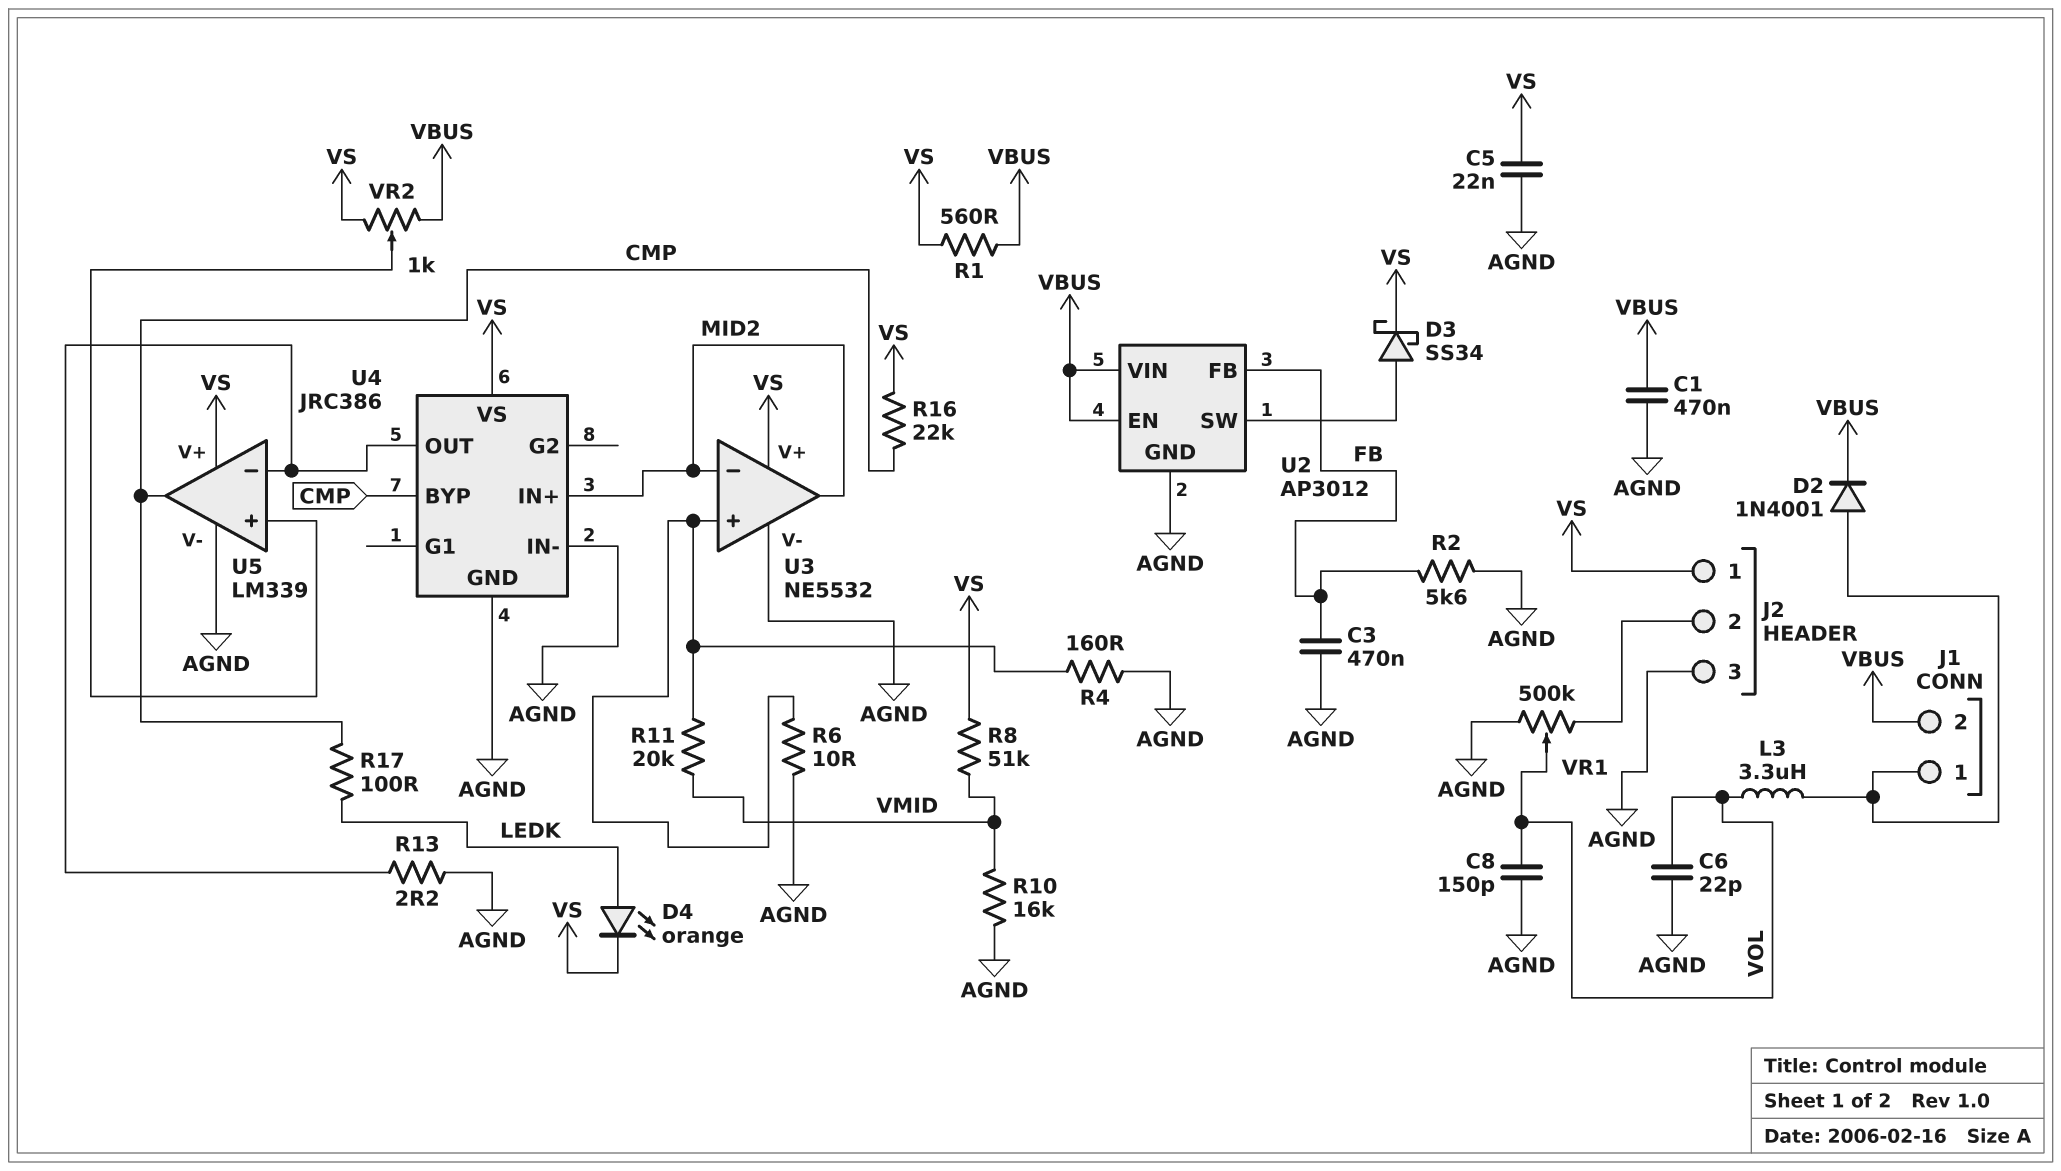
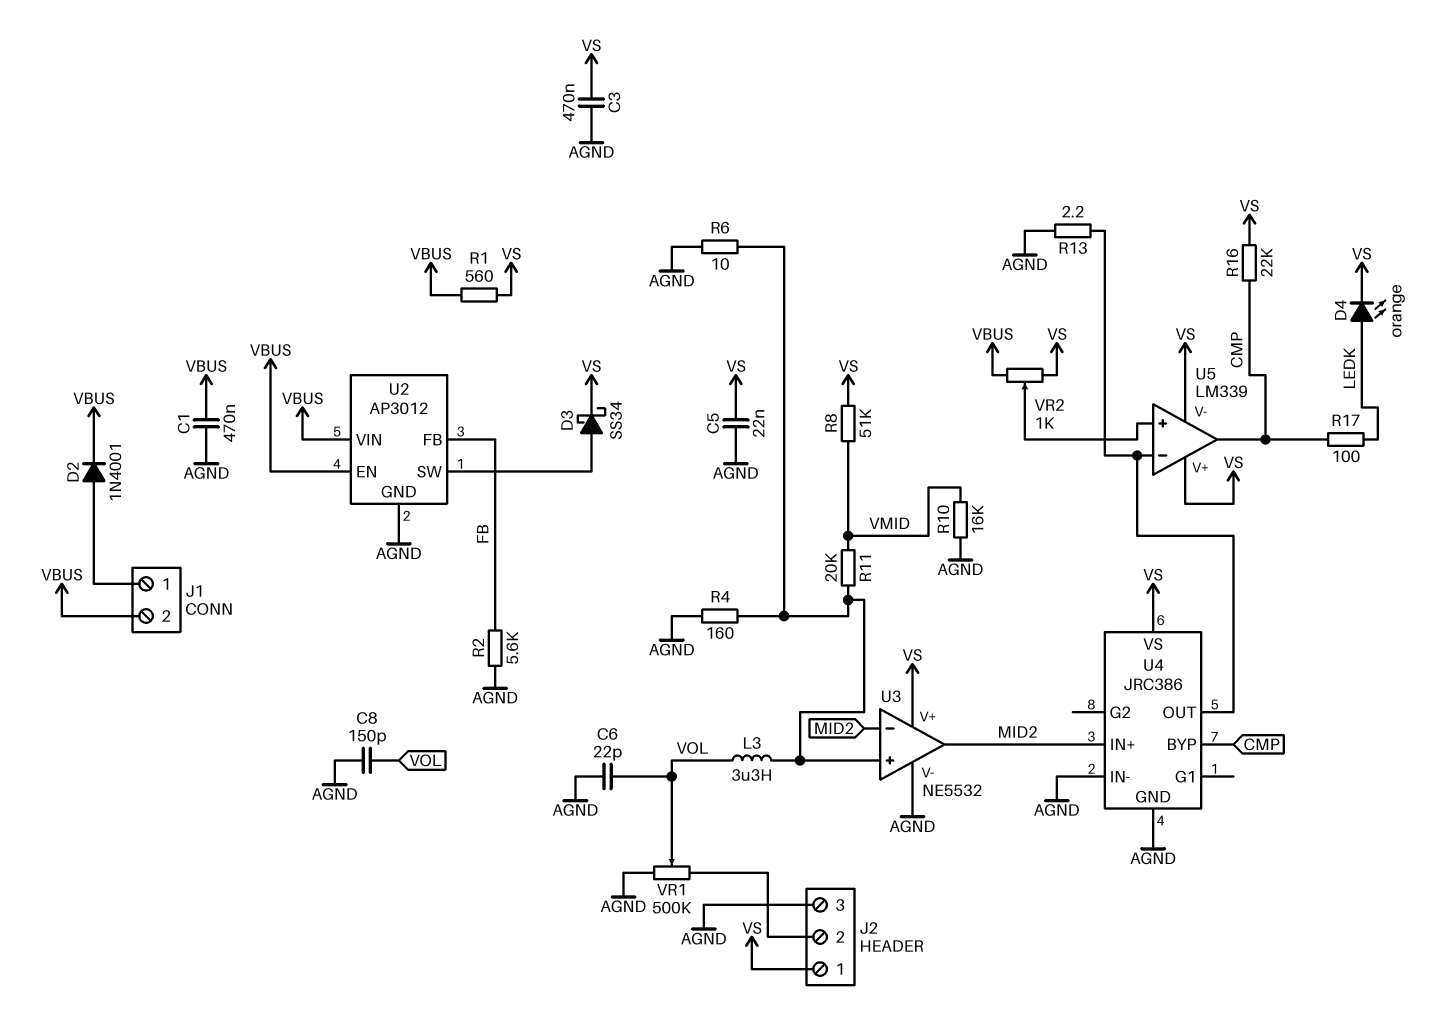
C3: 470nF (AGND, FB) -> 470nF (AGND, VS)
L3: 3.3uH (J1/1, VOL) -> 3.3uH (U3/in+, VOL)
U5 pin V-: AGND -> VS

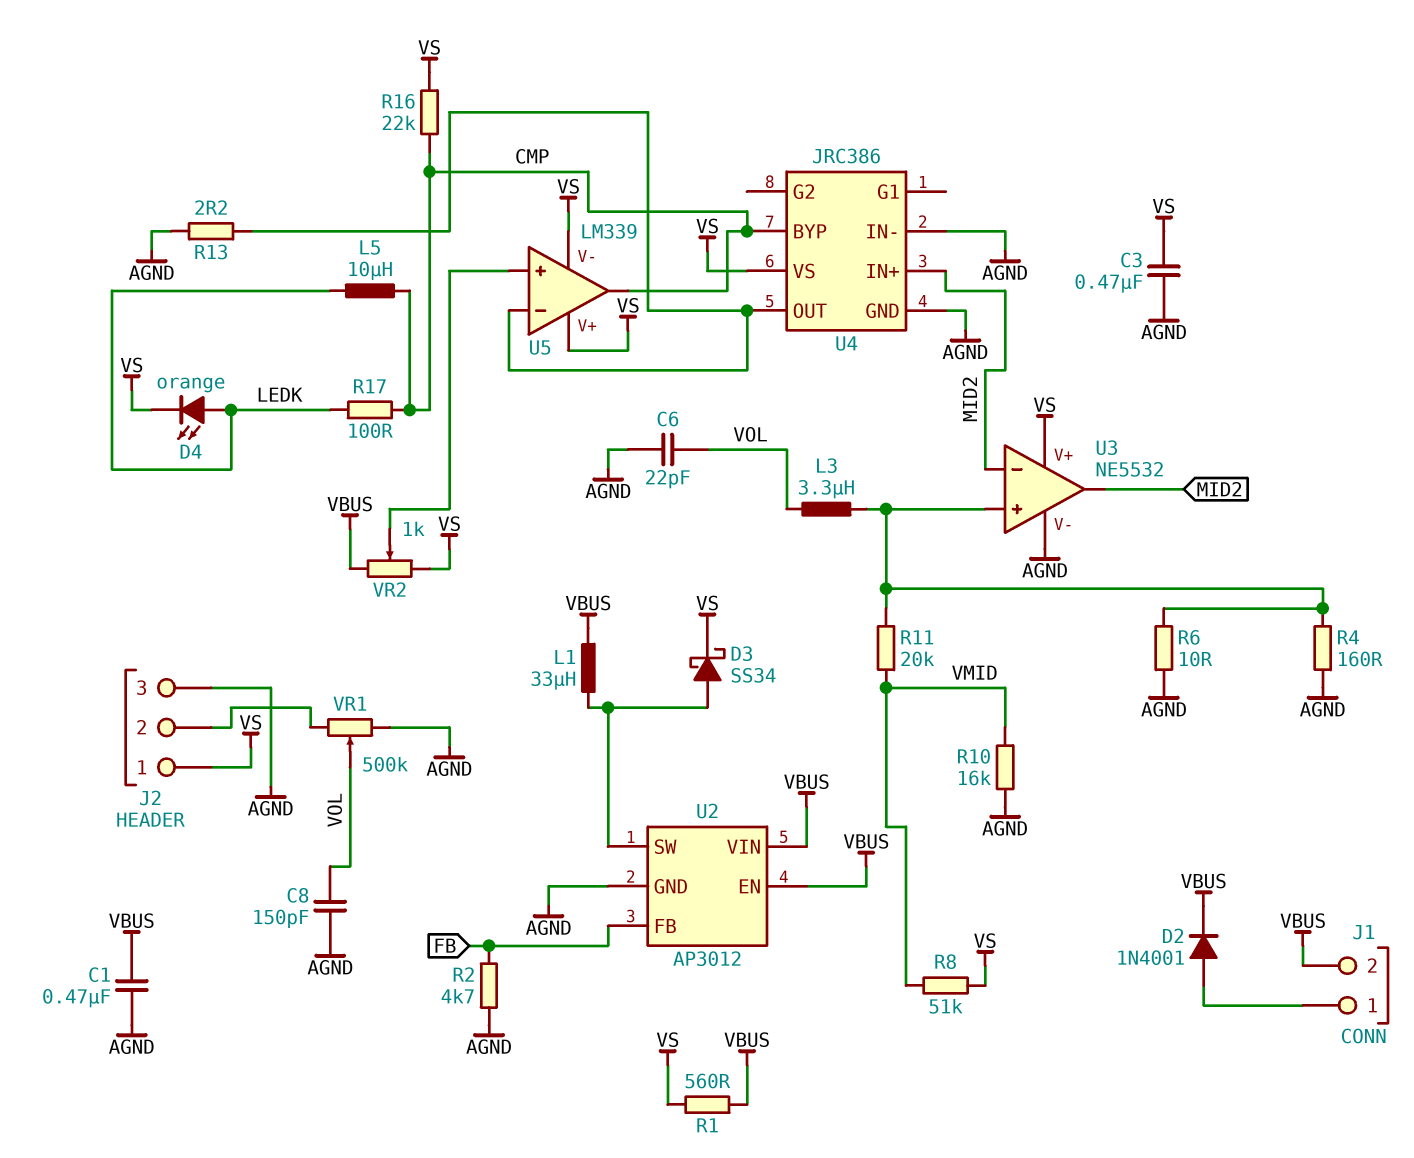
C5: 22nF (AGND, VS) -> none
L1: none -> 33uH (U2/SW, VBUS)
L5: none -> 10uH (CMP, LEDK)
R2: 5.6k (AGND, FB) -> 4.7k (AGND, FB)

